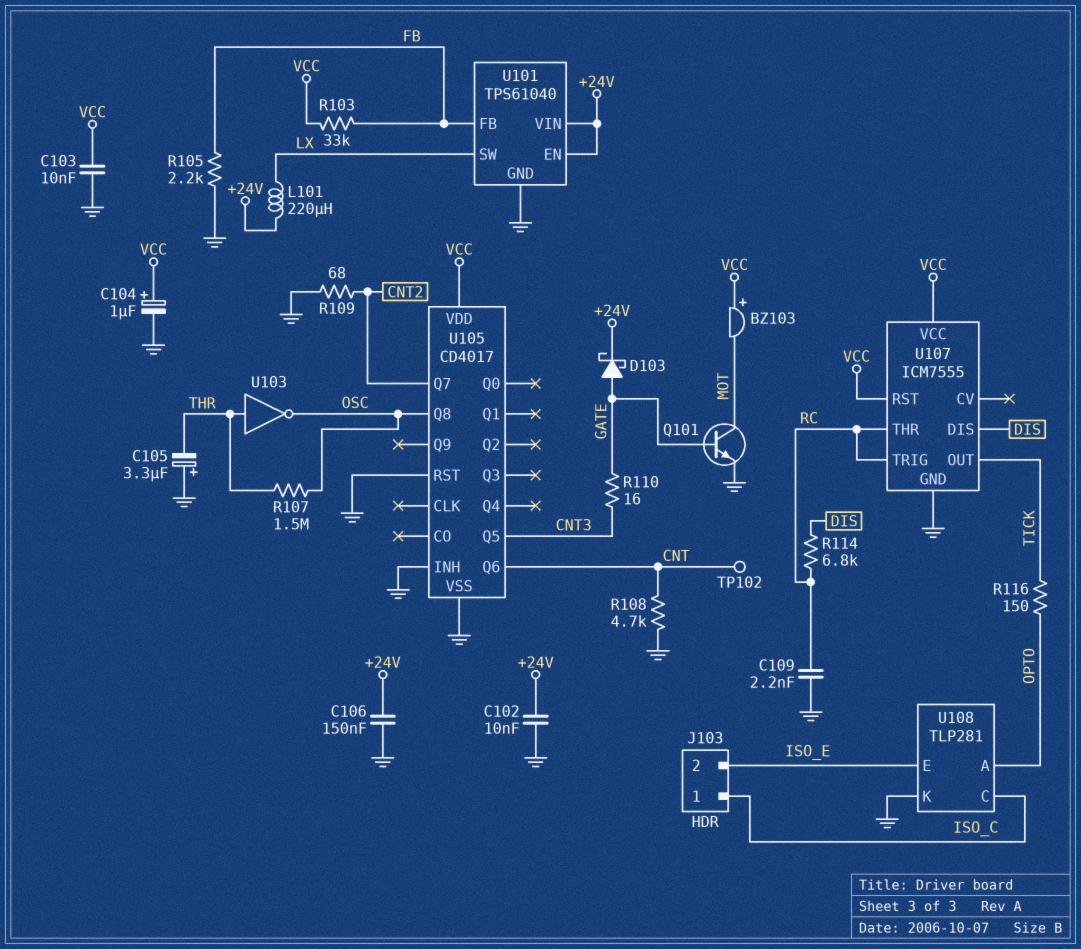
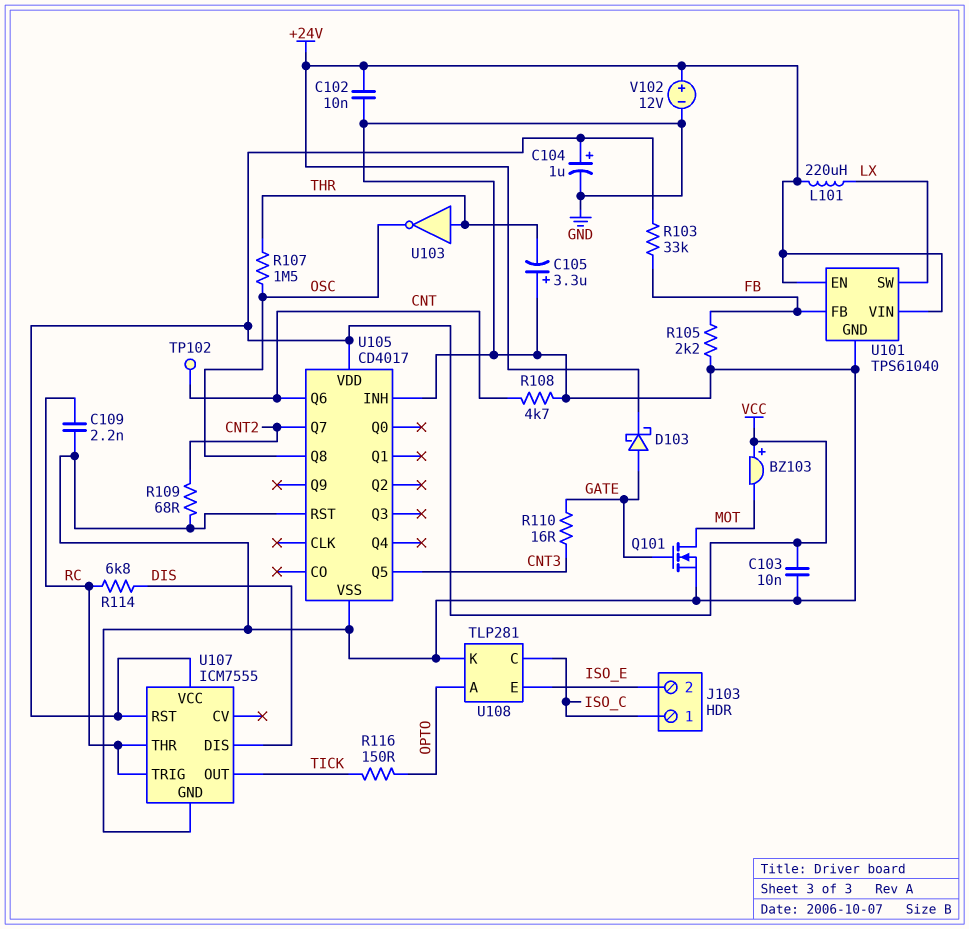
C106: 150nF (+24V, GND) -> none
Q101: NPN (B GATE, C MOT, E GND) -> NMOS (G GATE, D MOT, S GND)
V102: none -> 12V (plus +24V, minus GND)

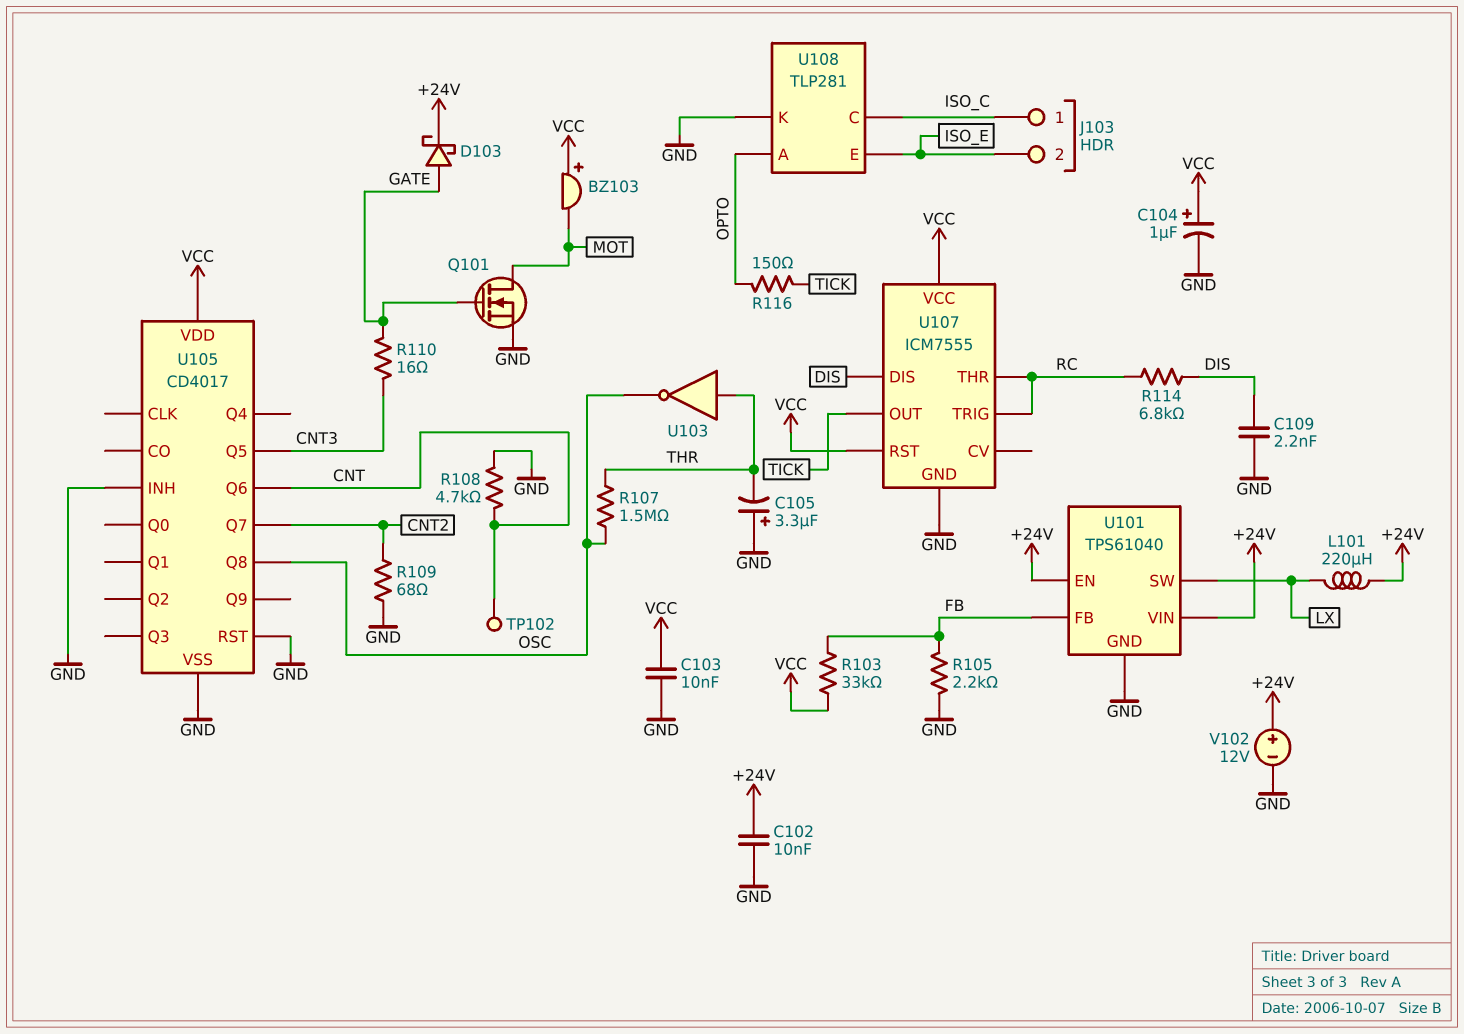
C109: 2.2nF (GND, RC) -> 2.2nF (DIS, GND)

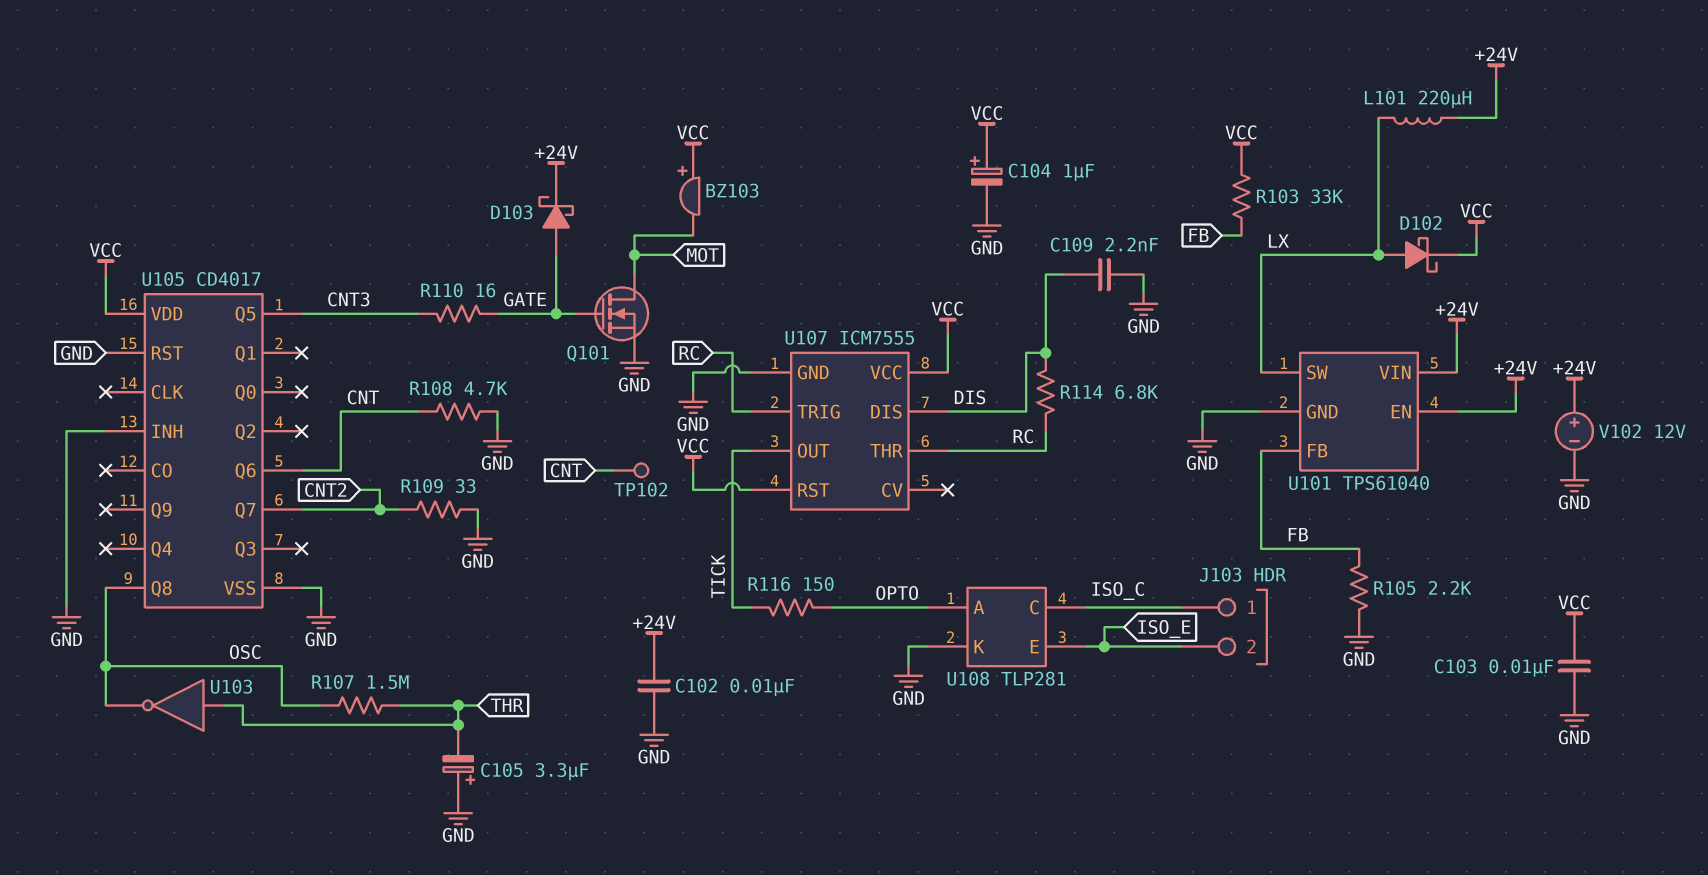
D102: none -> schottky (A LX, K VCC)
R109: 68 (CNT2, GND) -> 33 (CNT2, GND)

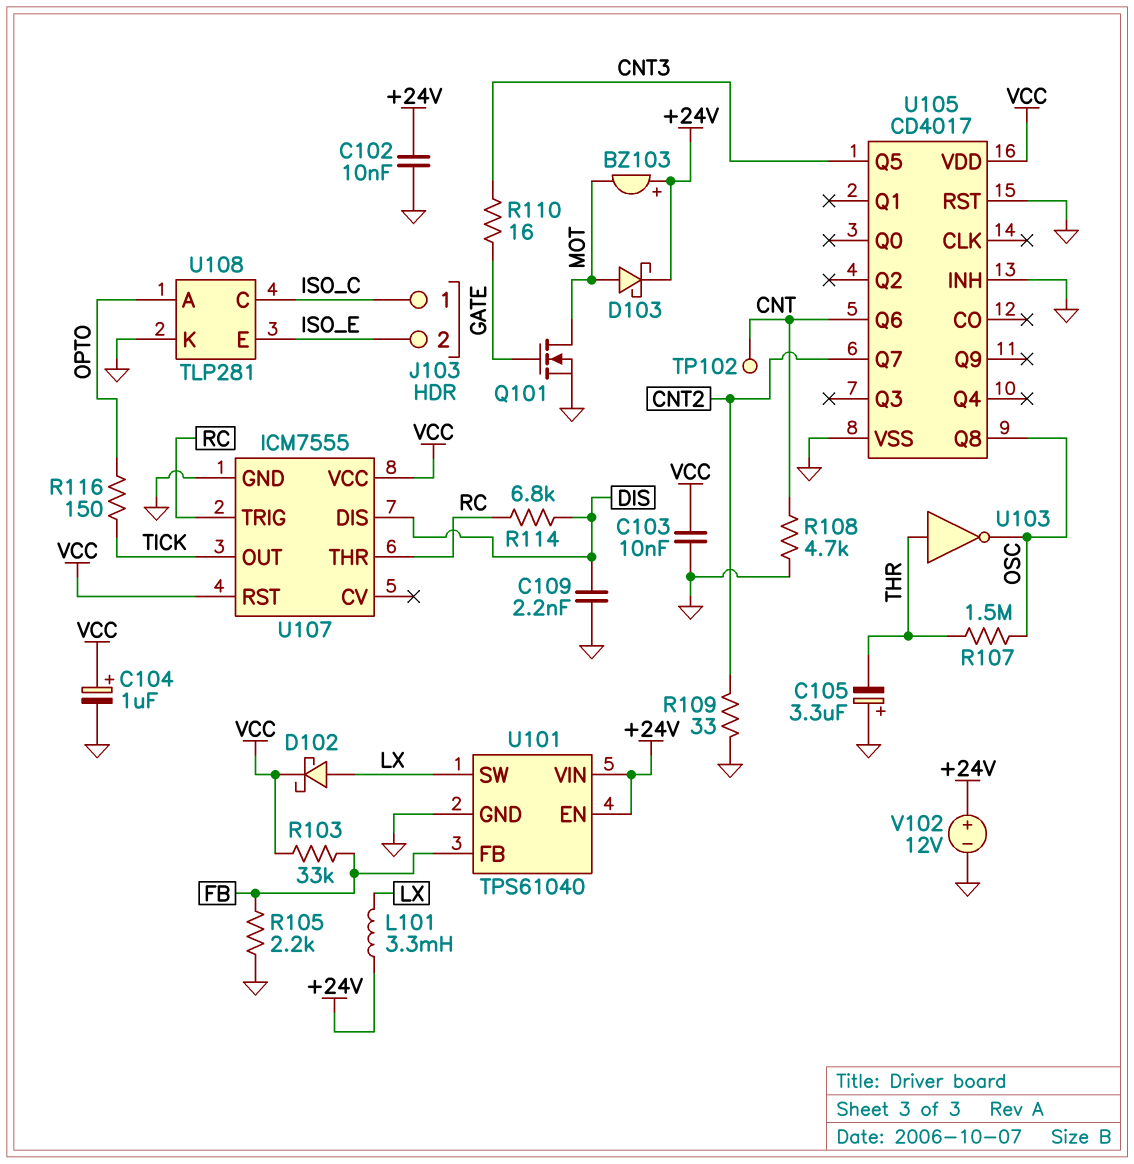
BZ103: buzzer (plus VCC, minus MOT) -> buzzer (plus +24V, minus MOT)
D103: schottky (A GATE, K +24V) -> schottky (A MOT, K +24V)
L101: 220uH (+24V, LX) -> 3.3mH (+24V, LX)

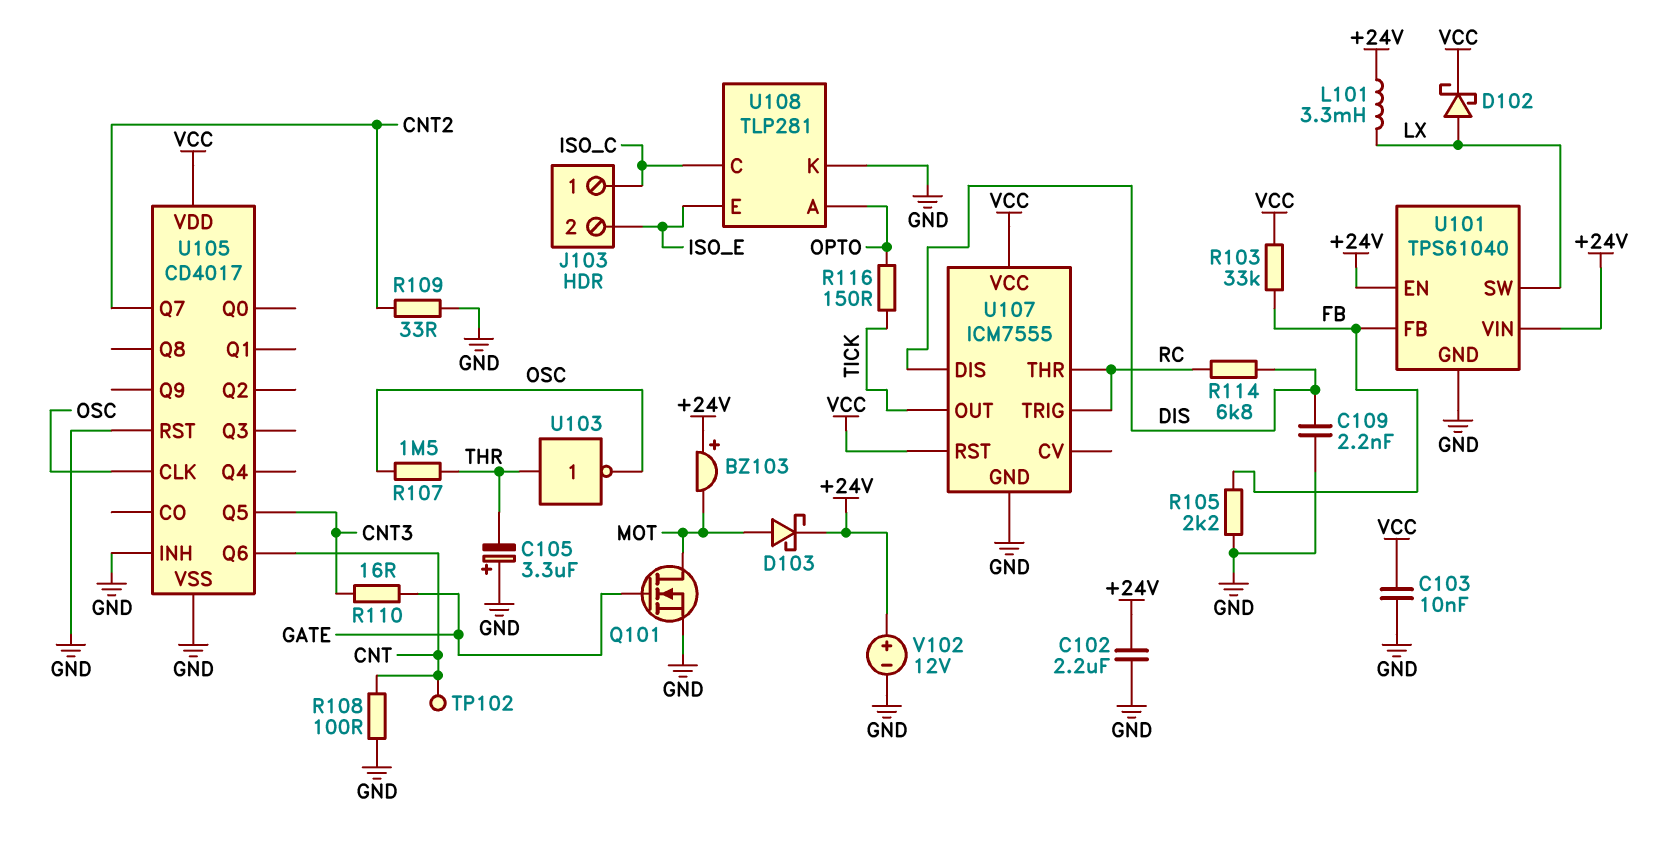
C102: 10nF (+24V, GND) -> 2.2uF (+24V, GND)
C104: 1uF (plus VCC, minus GND) -> none
R108: 4.7k (CNT, GND) -> 100 (CNT, GND)
U105 pin CLK: none -> OSC
U105 pin Q8: OSC -> none

